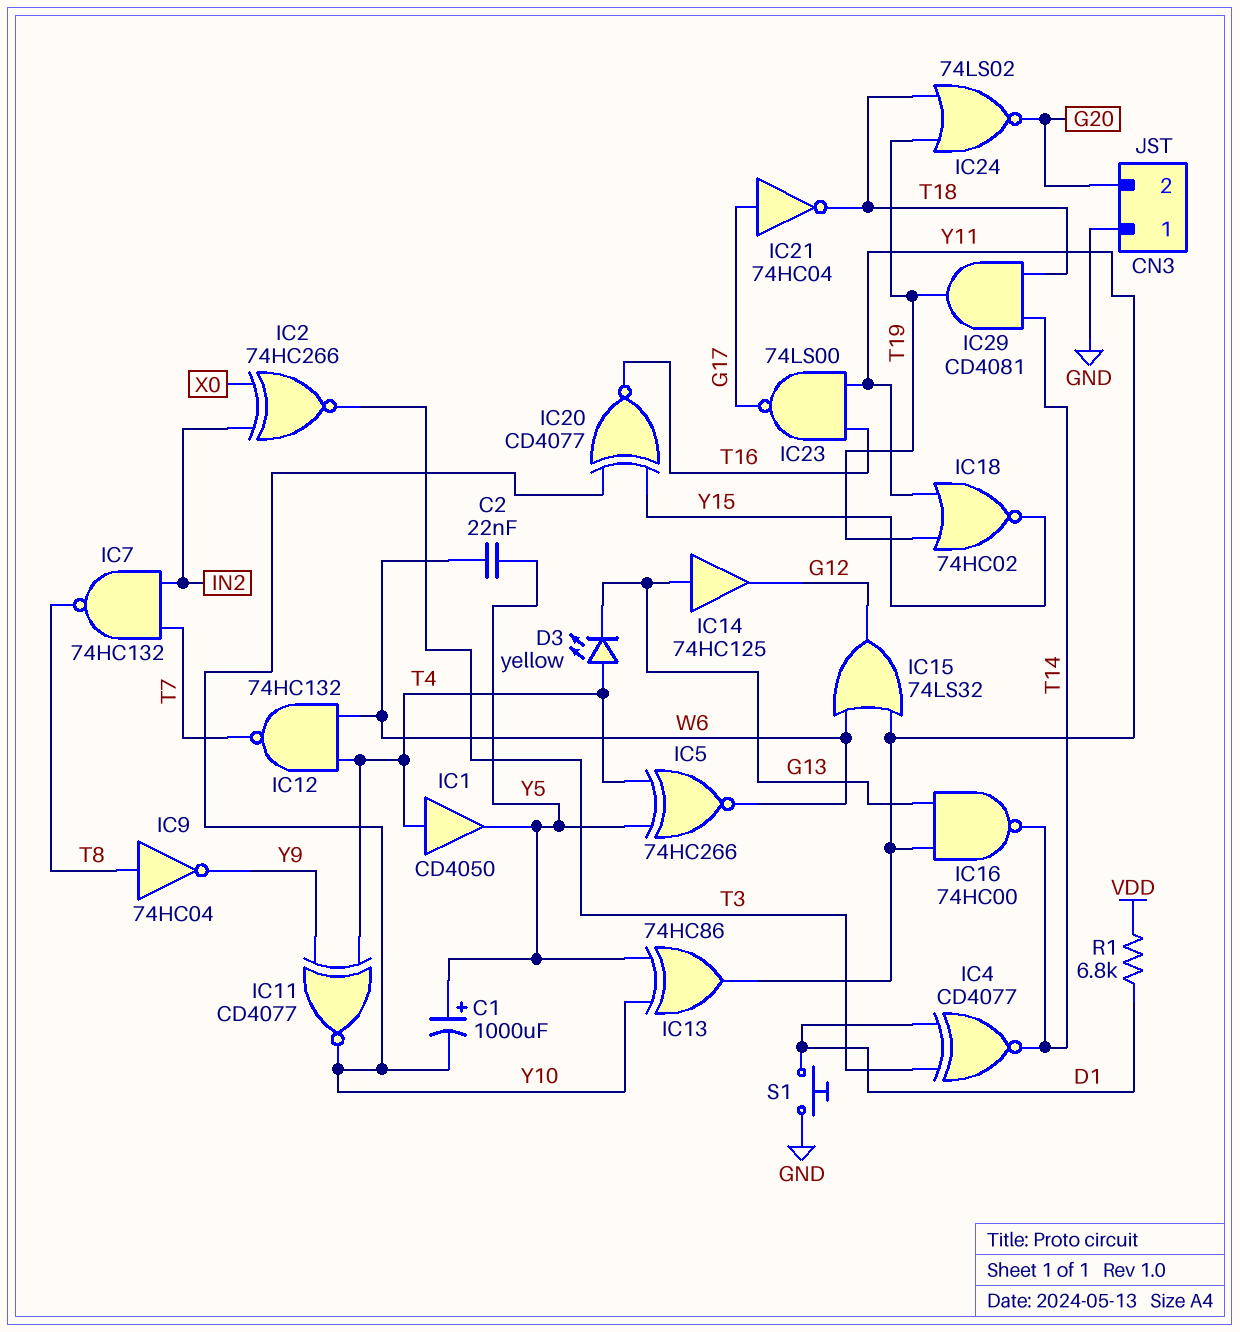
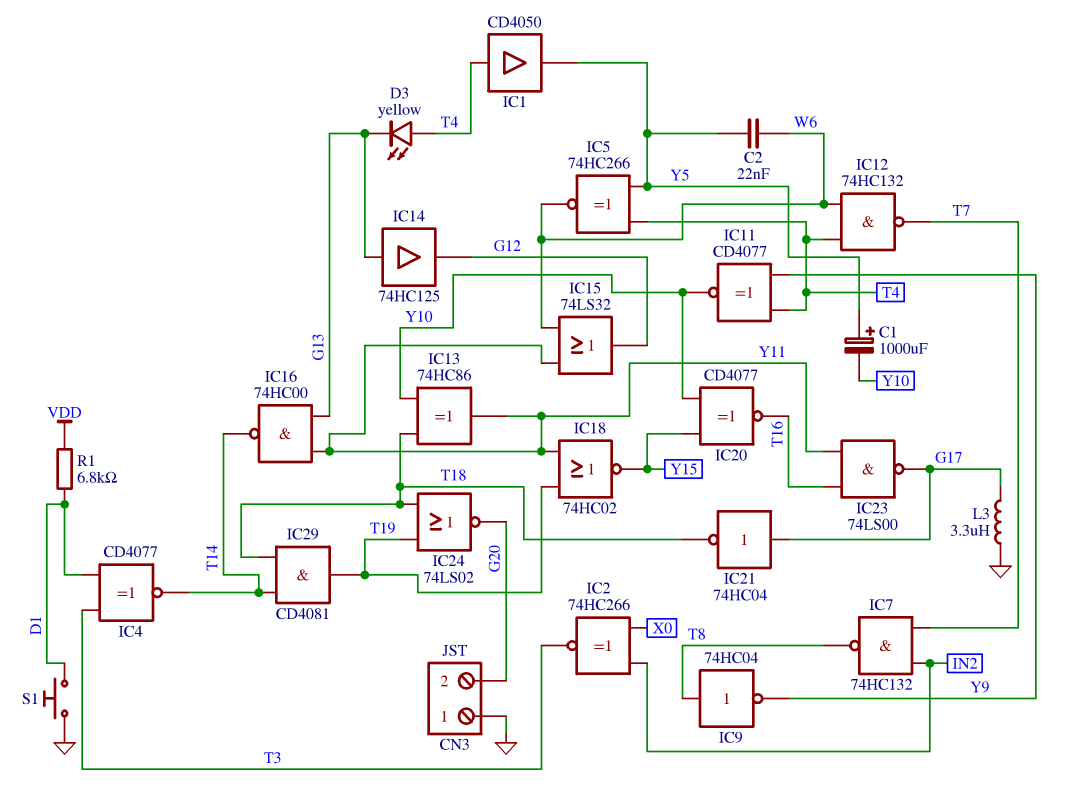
IC13: XOR 74HC86 (in Y5, in Y10, out Y11) -> XOR 74HC86 (in T18, in Y10, out Y11)
L3: none -> 3.3uH (G17, GND)

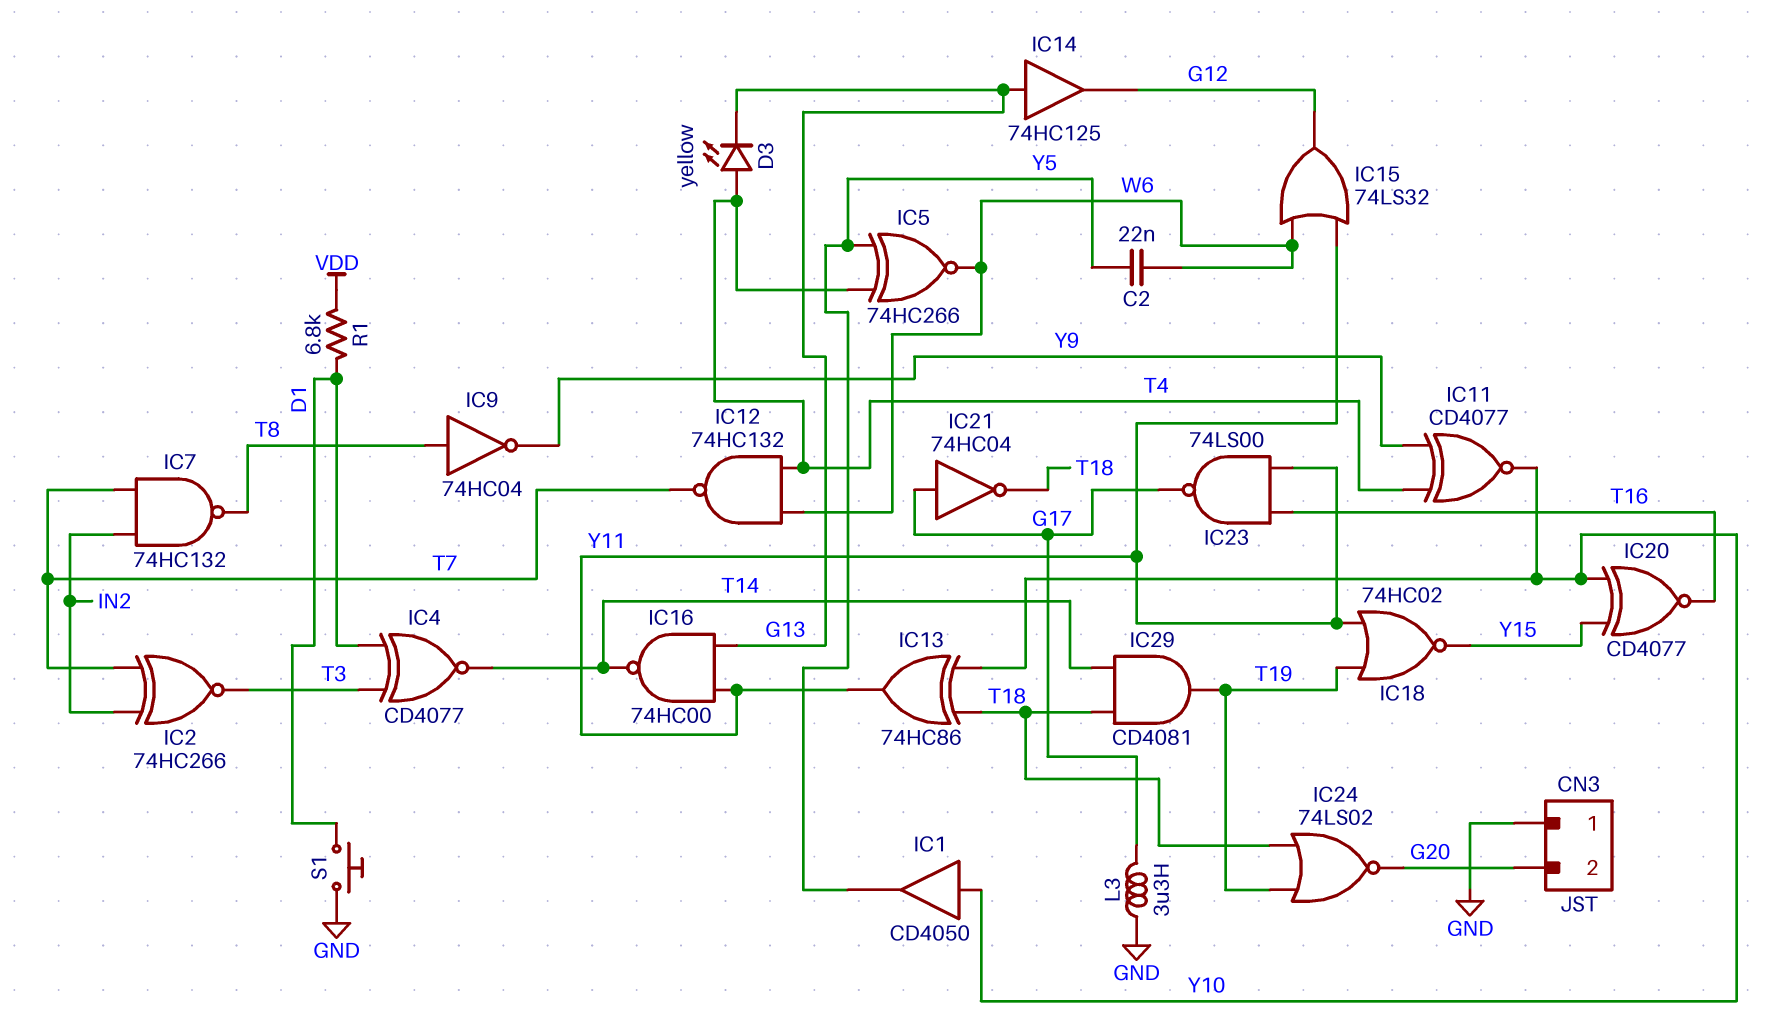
C1: 1000uF (plus Y5, minus Y10) -> none
IC1: buffer CD4050 (in T4, out Y5) -> buffer CD4050 (in Y10, out Y5)
IC2: XNOR 74HC266 (in IN2, in X0, out T3) -> XNOR 74HC266 (in IN2, in T7, out T3)

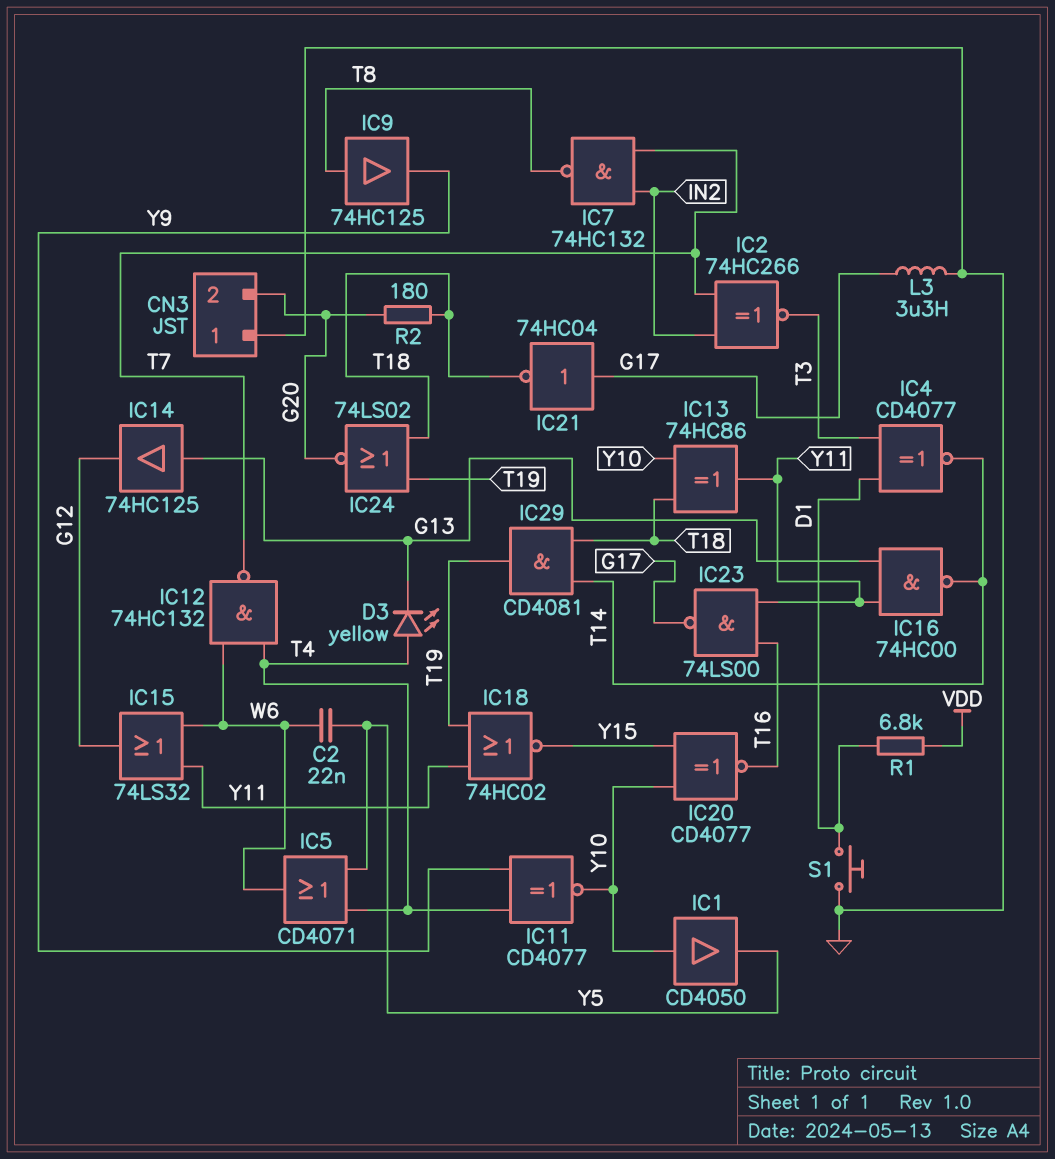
IC5: XNOR 74HC266 (in T4, in Y5, out W6) -> OR CD4071 (in T4, in Y5, out W6)
IC9: NOT 74HC04 (in T8, out Y9) -> buffer 74HC125 (in T8, out Y9)
R2: none -> 180 (G20, T18)

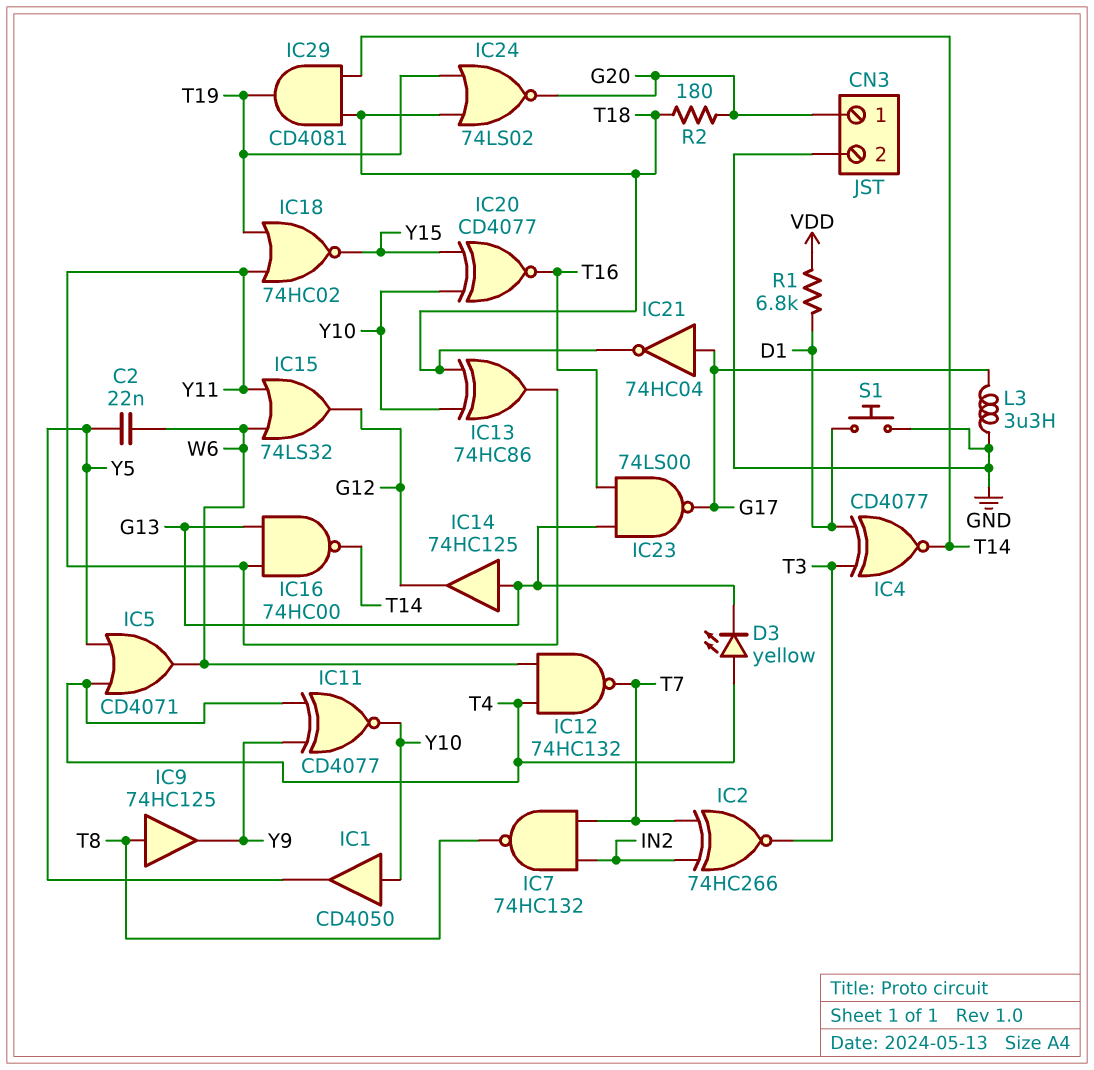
CN3 pin 1: GND -> G20
CN3 pin 2: G20 -> GND
IC23: NAND 74LS00 (in T16, in Y11, out G17) -> NAND 74LS00 (in G13, in T16, out G17)

